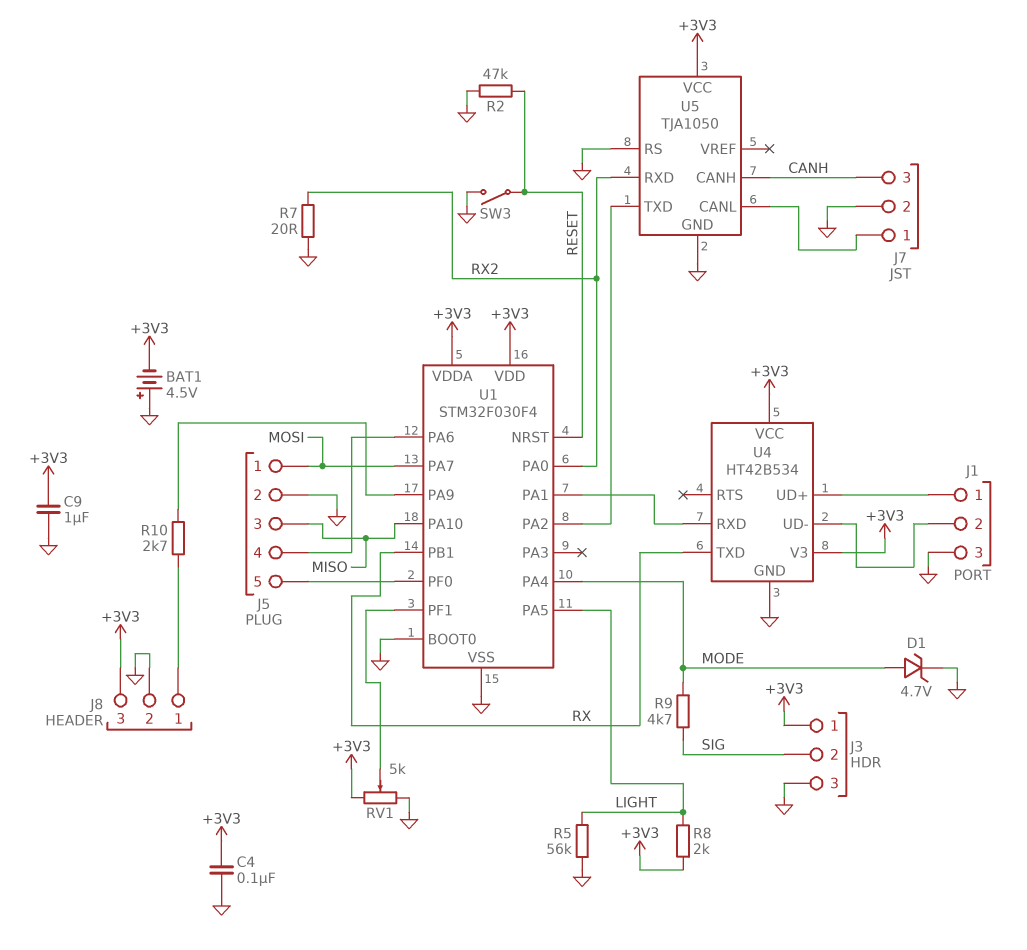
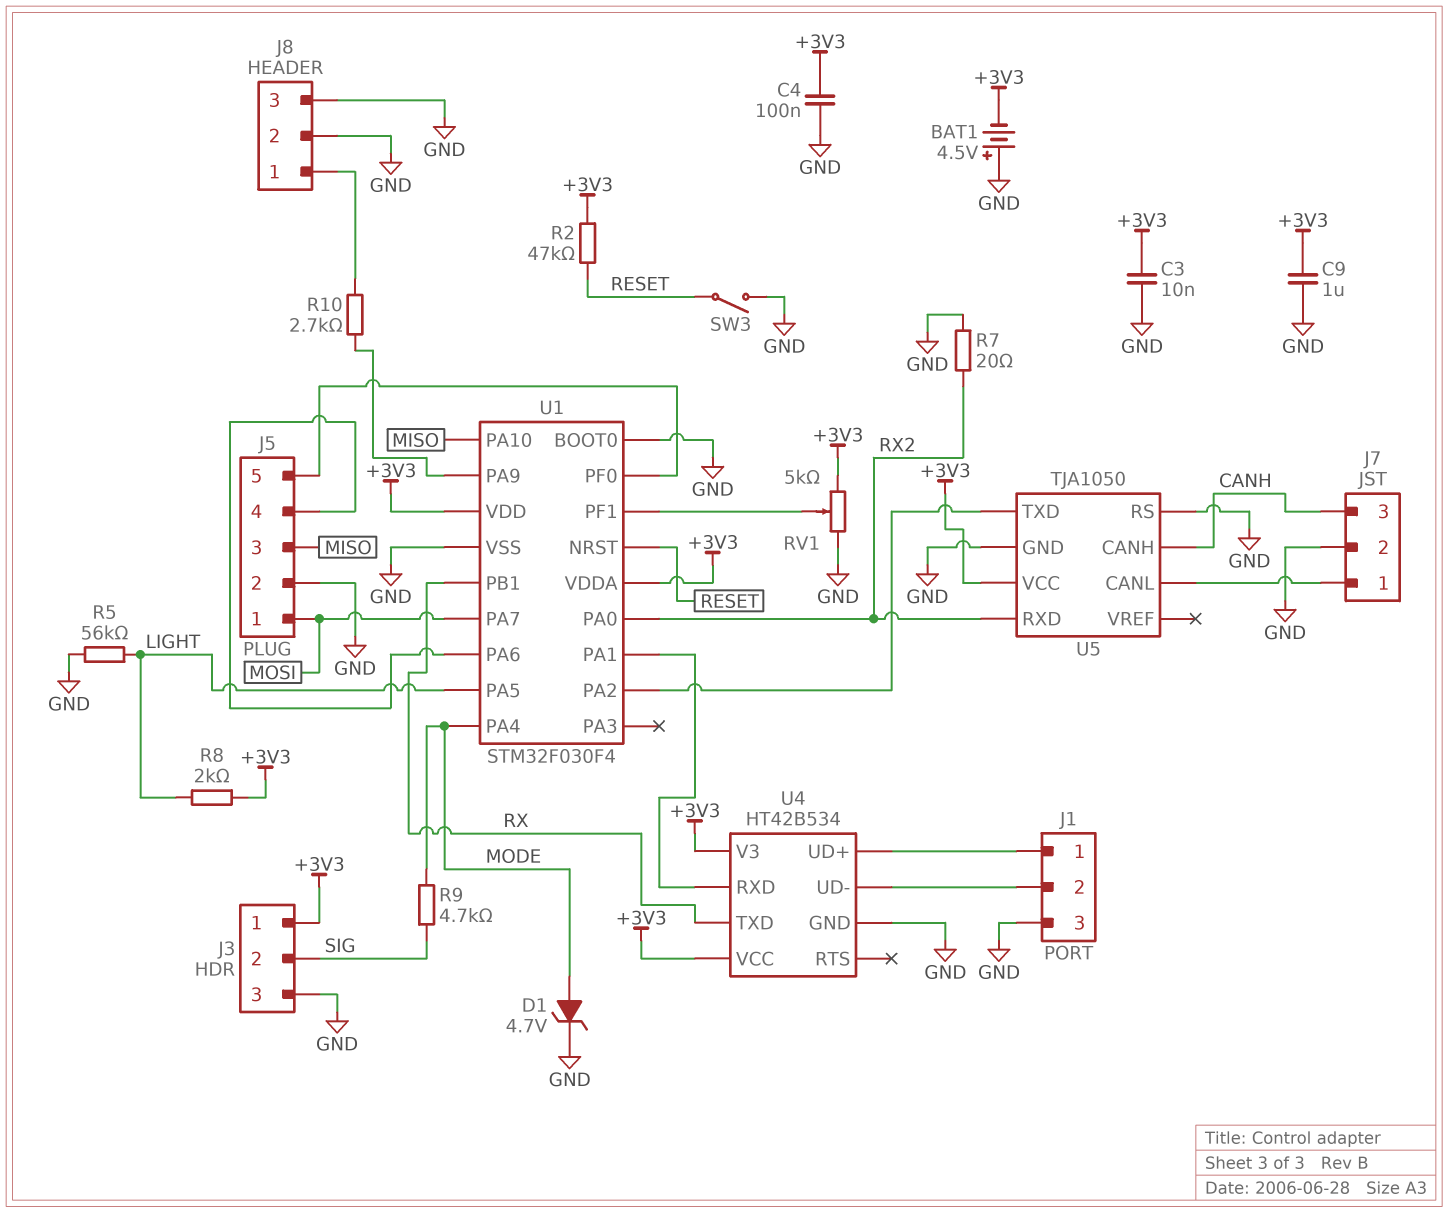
C3: none -> 10nF (+3V3, GND)
J8 pin 3: +3V3 -> GND
R2: 47k (GND, RESET) -> 47k (+3V3, RESET)

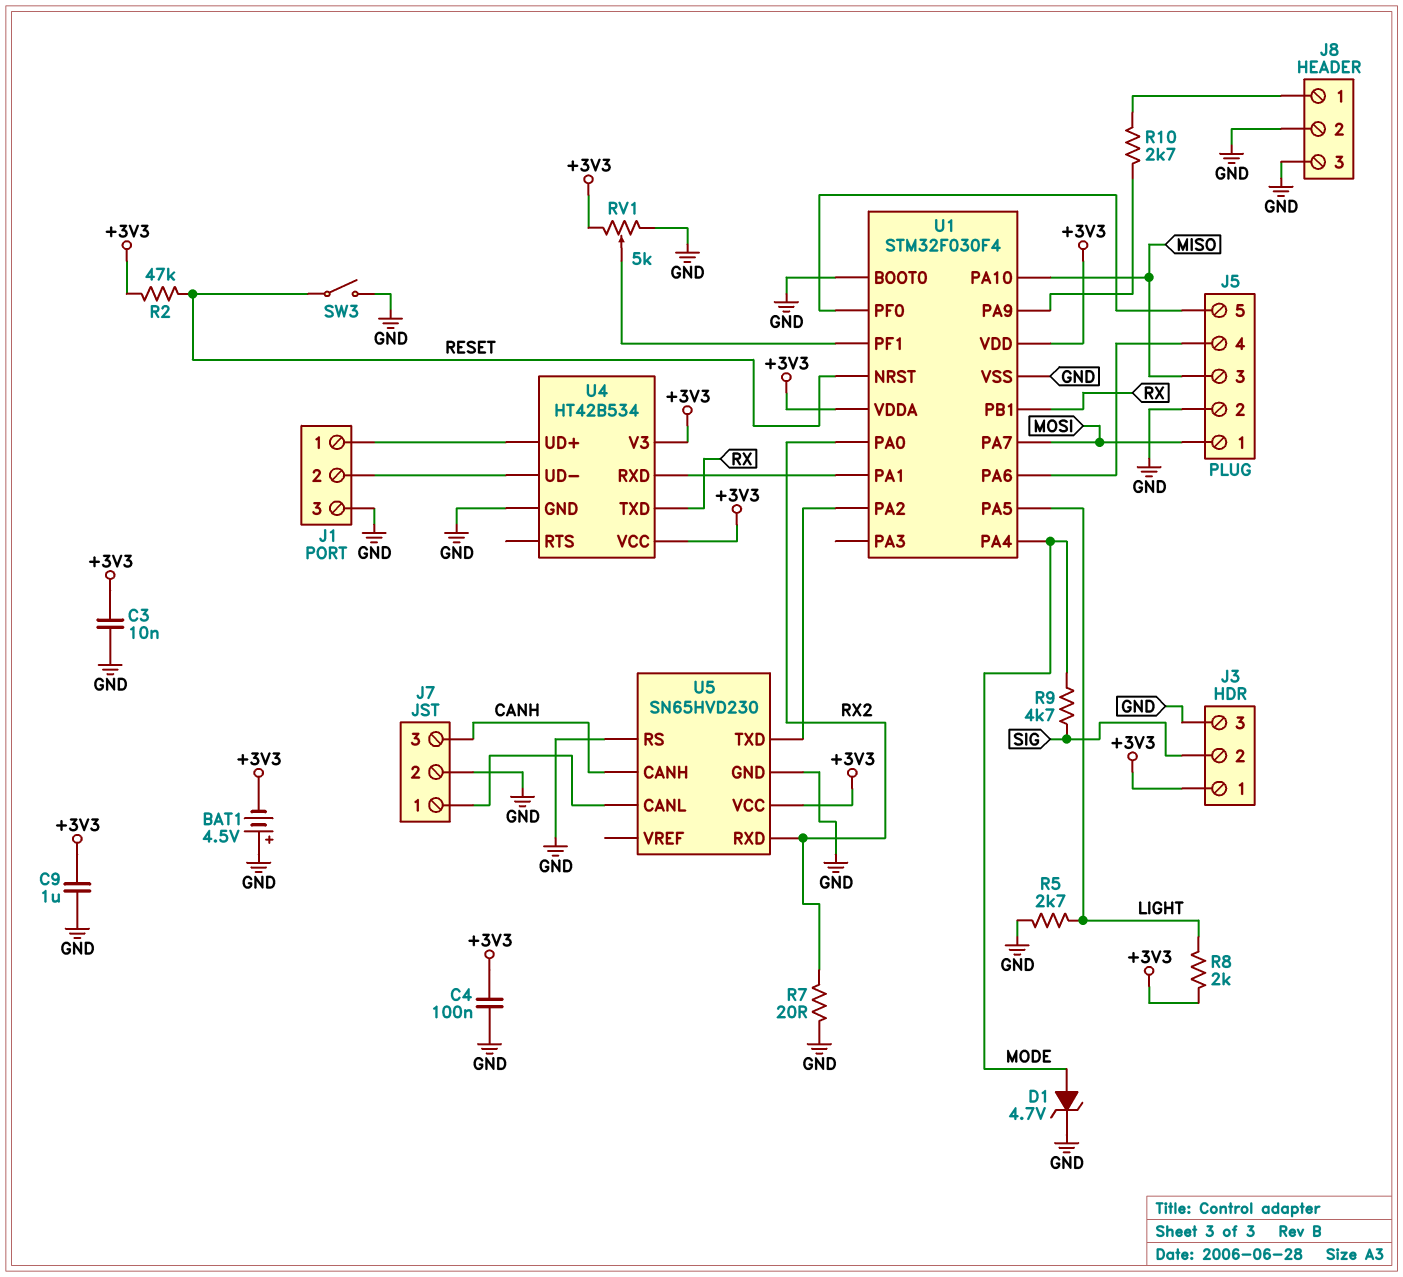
R5: 56k (GND, LIGHT) -> 2.7k (GND, LIGHT)
U5: TJA1050 -> SN65HVD230

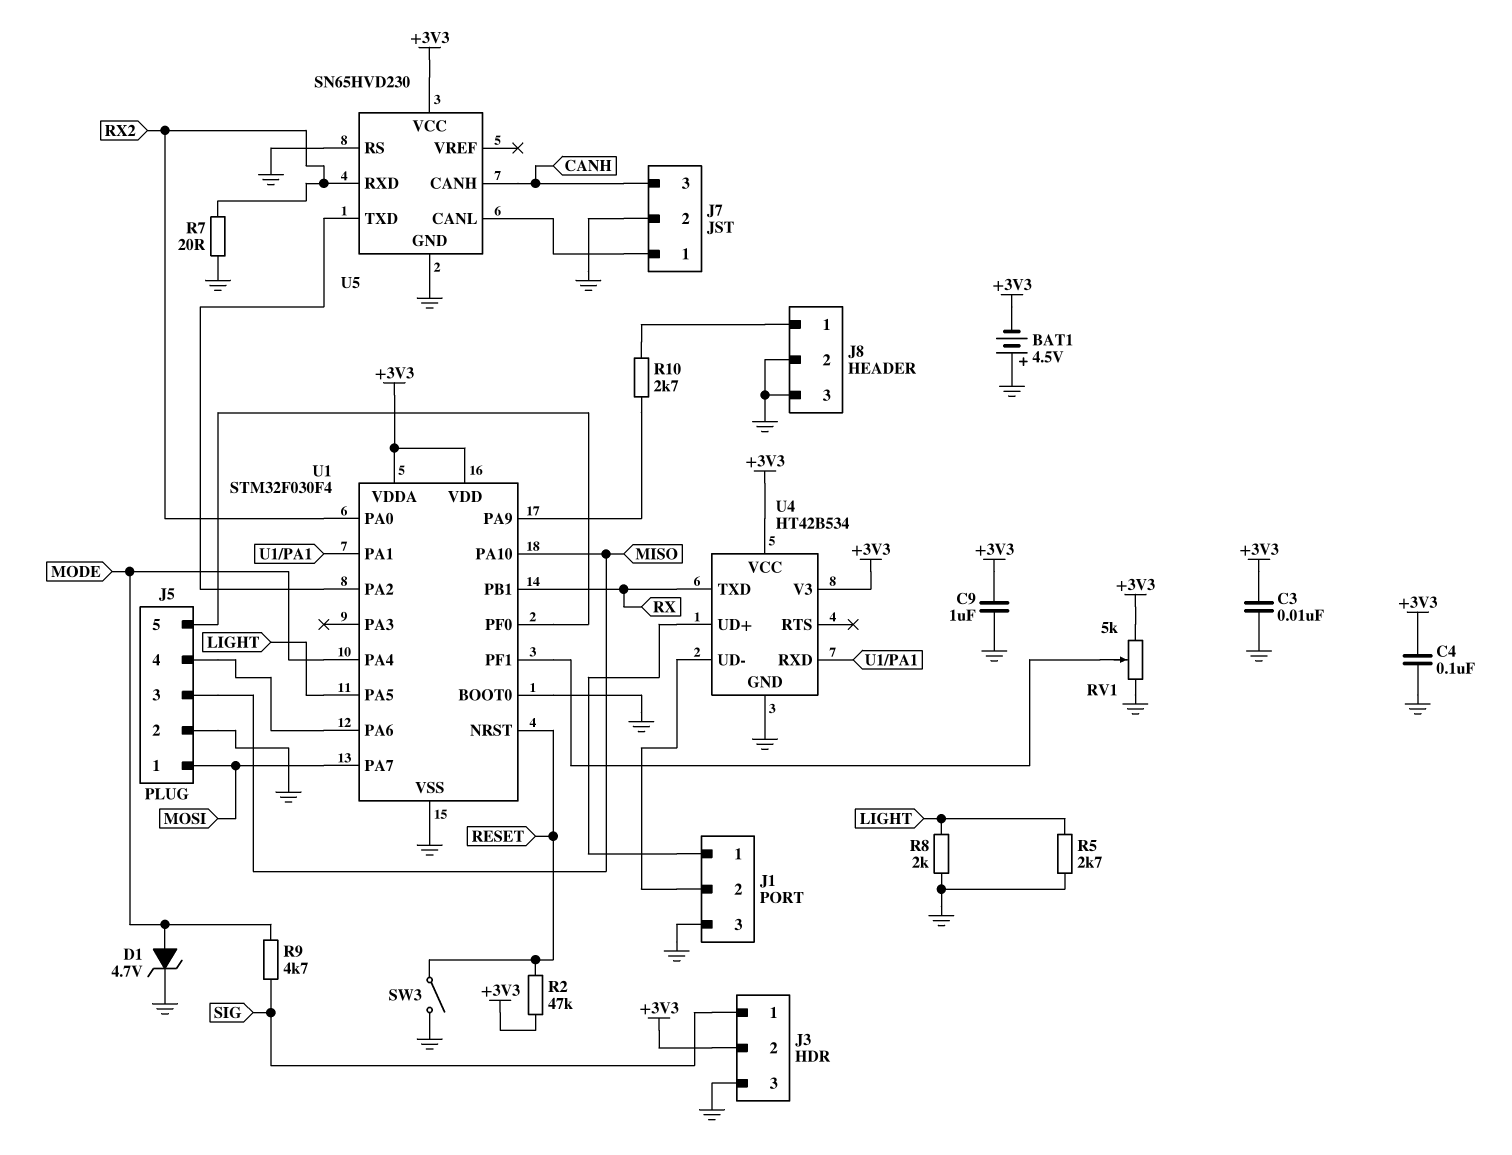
J3 pin 1: +3V3 -> SIG
J3 pin 2: SIG -> +3V3
R8: 2k (+3V3, LIGHT) -> 2k (GND, LIGHT)

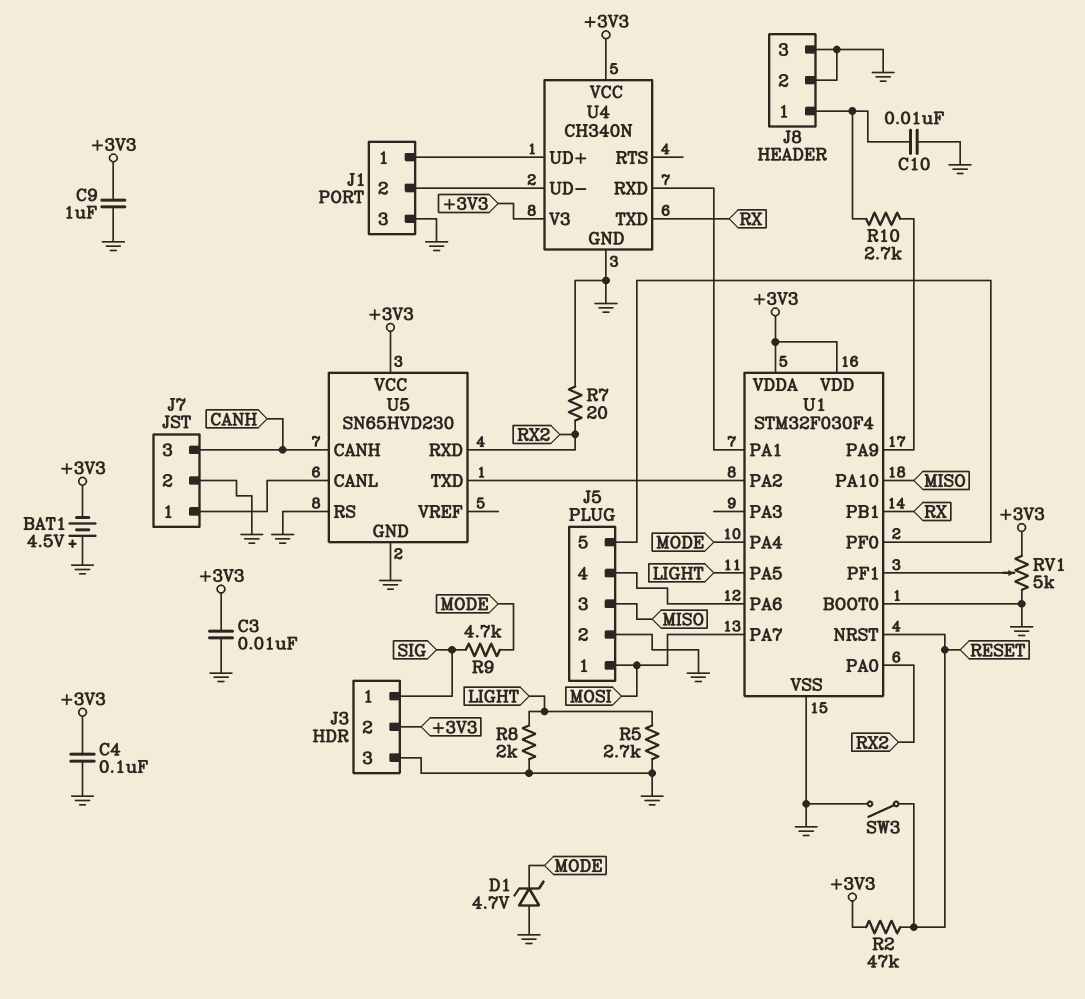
C10: none -> 10nF (GND, J8/1)
D1: zener 4.7V (A MODE, K GND) -> zener 4.7V (A GND, K MODE)
U4: HT42B534 -> CH340N

